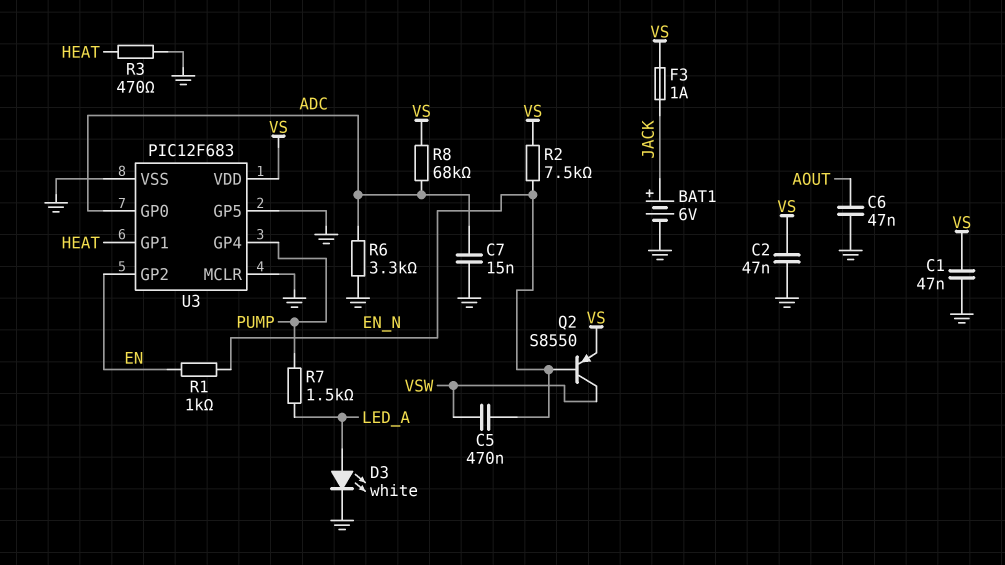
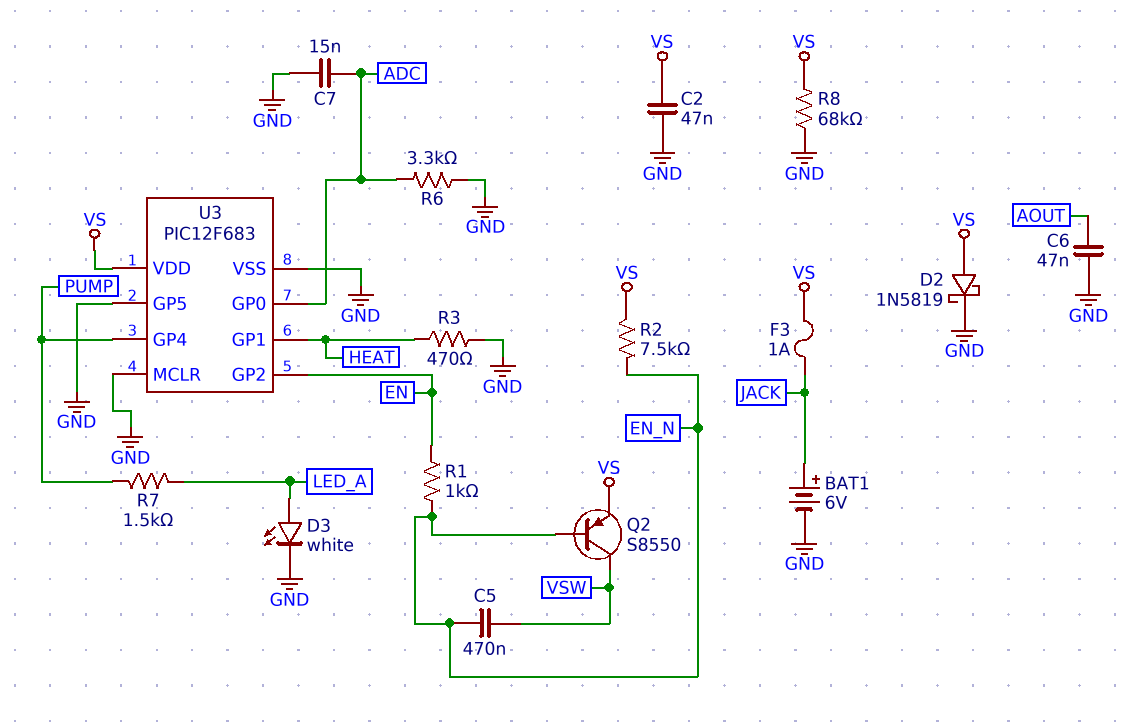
C1: 47nF (GND, VS) -> none
D2: none -> schottky 1N5819 (A VS, K GND)
R8: 68k (ADC, VS) -> 68k (GND, VS)

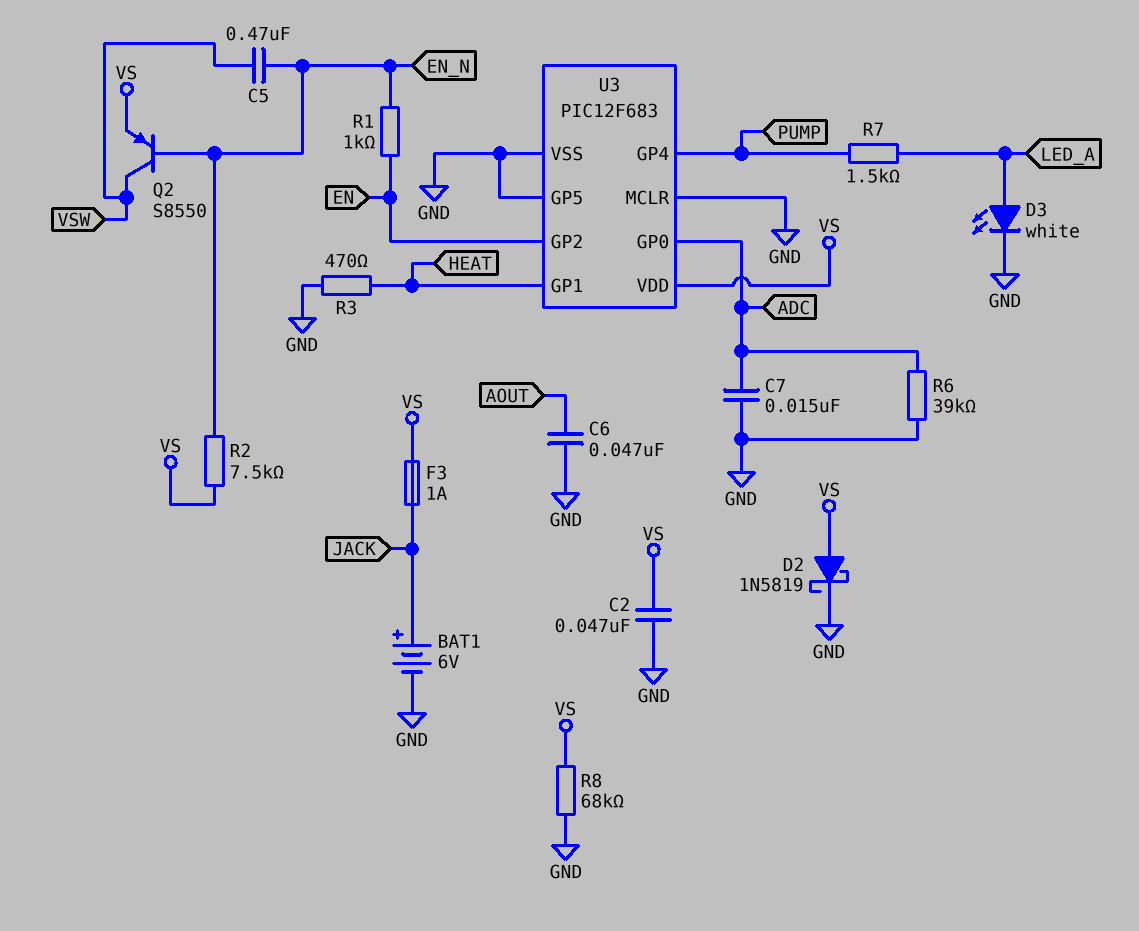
R6: 3.3k (ADC, GND) -> 39k (ADC, GND)

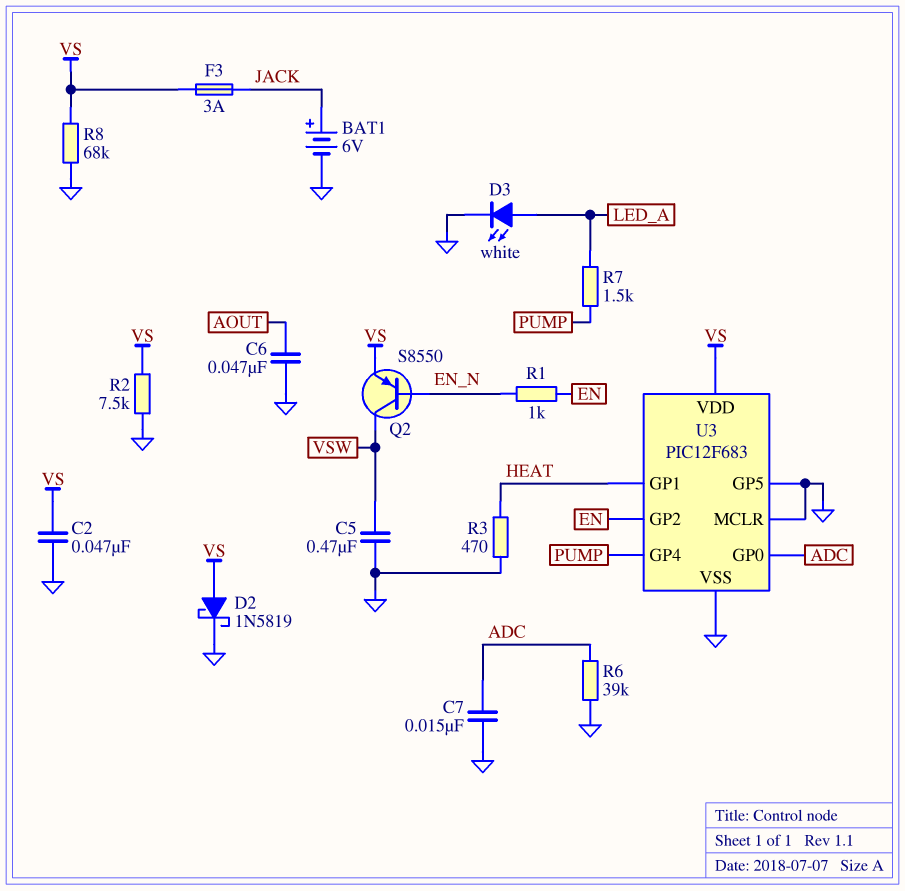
C5: 470nF (EN_N, VSW) -> 470nF (GND, VSW)
F3: 1A (JACK, VS) -> 3A (JACK, VS)
R2: 7.5k (EN_N, VS) -> 7.5k (GND, VS)

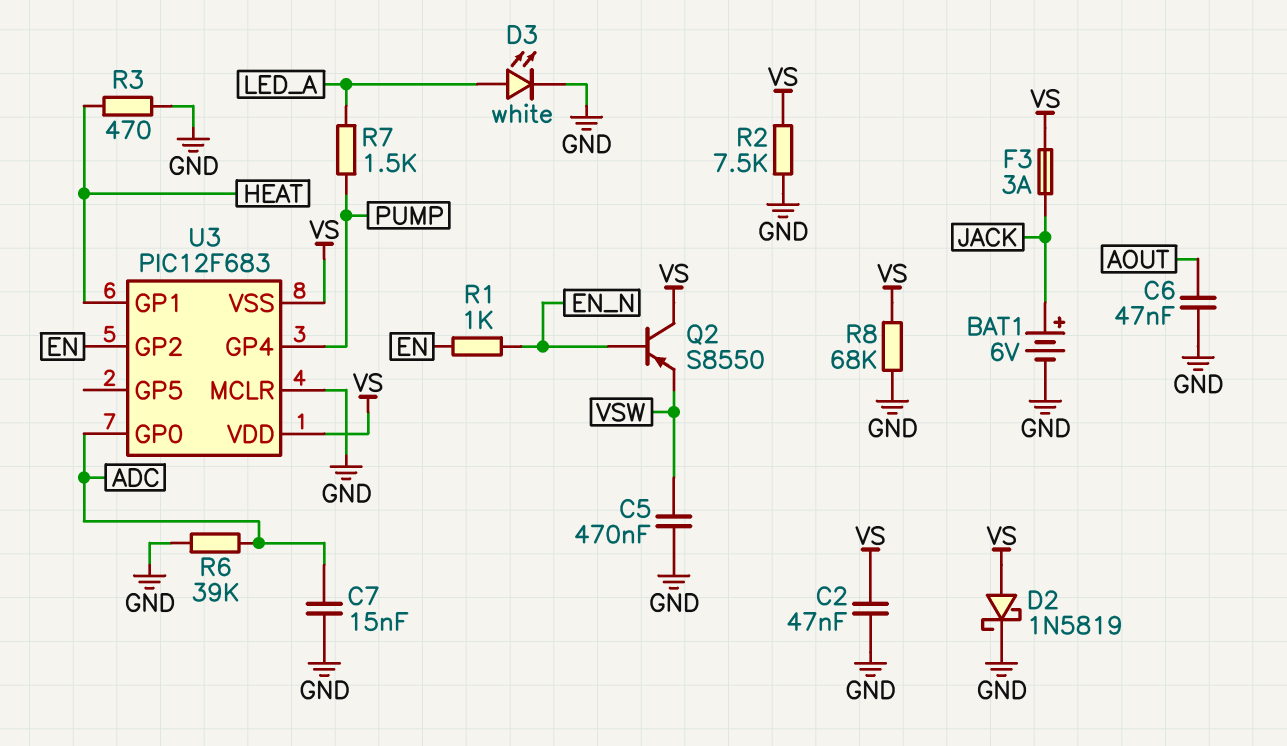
Q2: PNP S8550 (B EN_N, C VSW, E VS) -> PNP S8550 (B EN_N, C VS, E VSW)
U3 pin GP5: GND -> none
U3 pin VSS: GND -> VS

